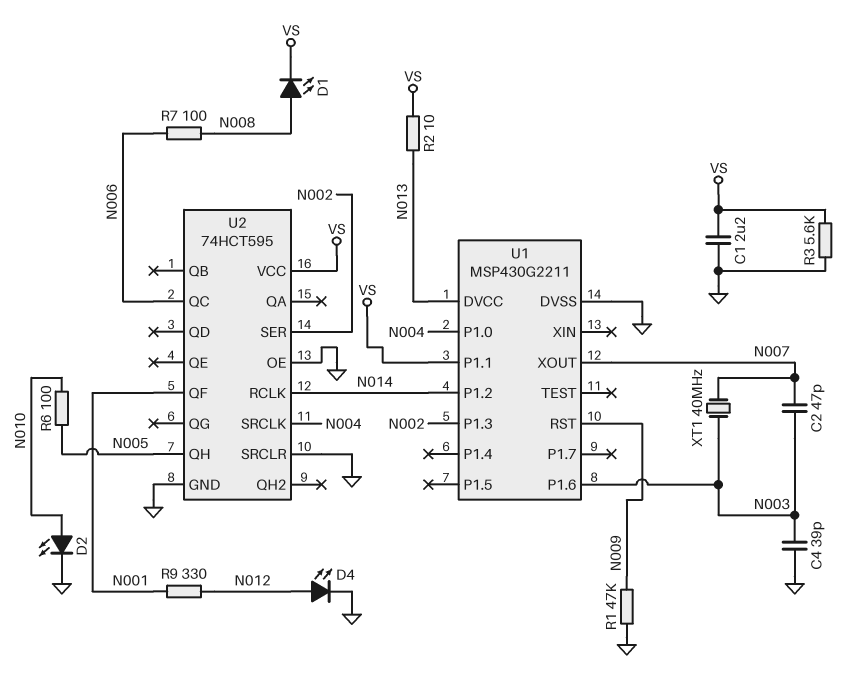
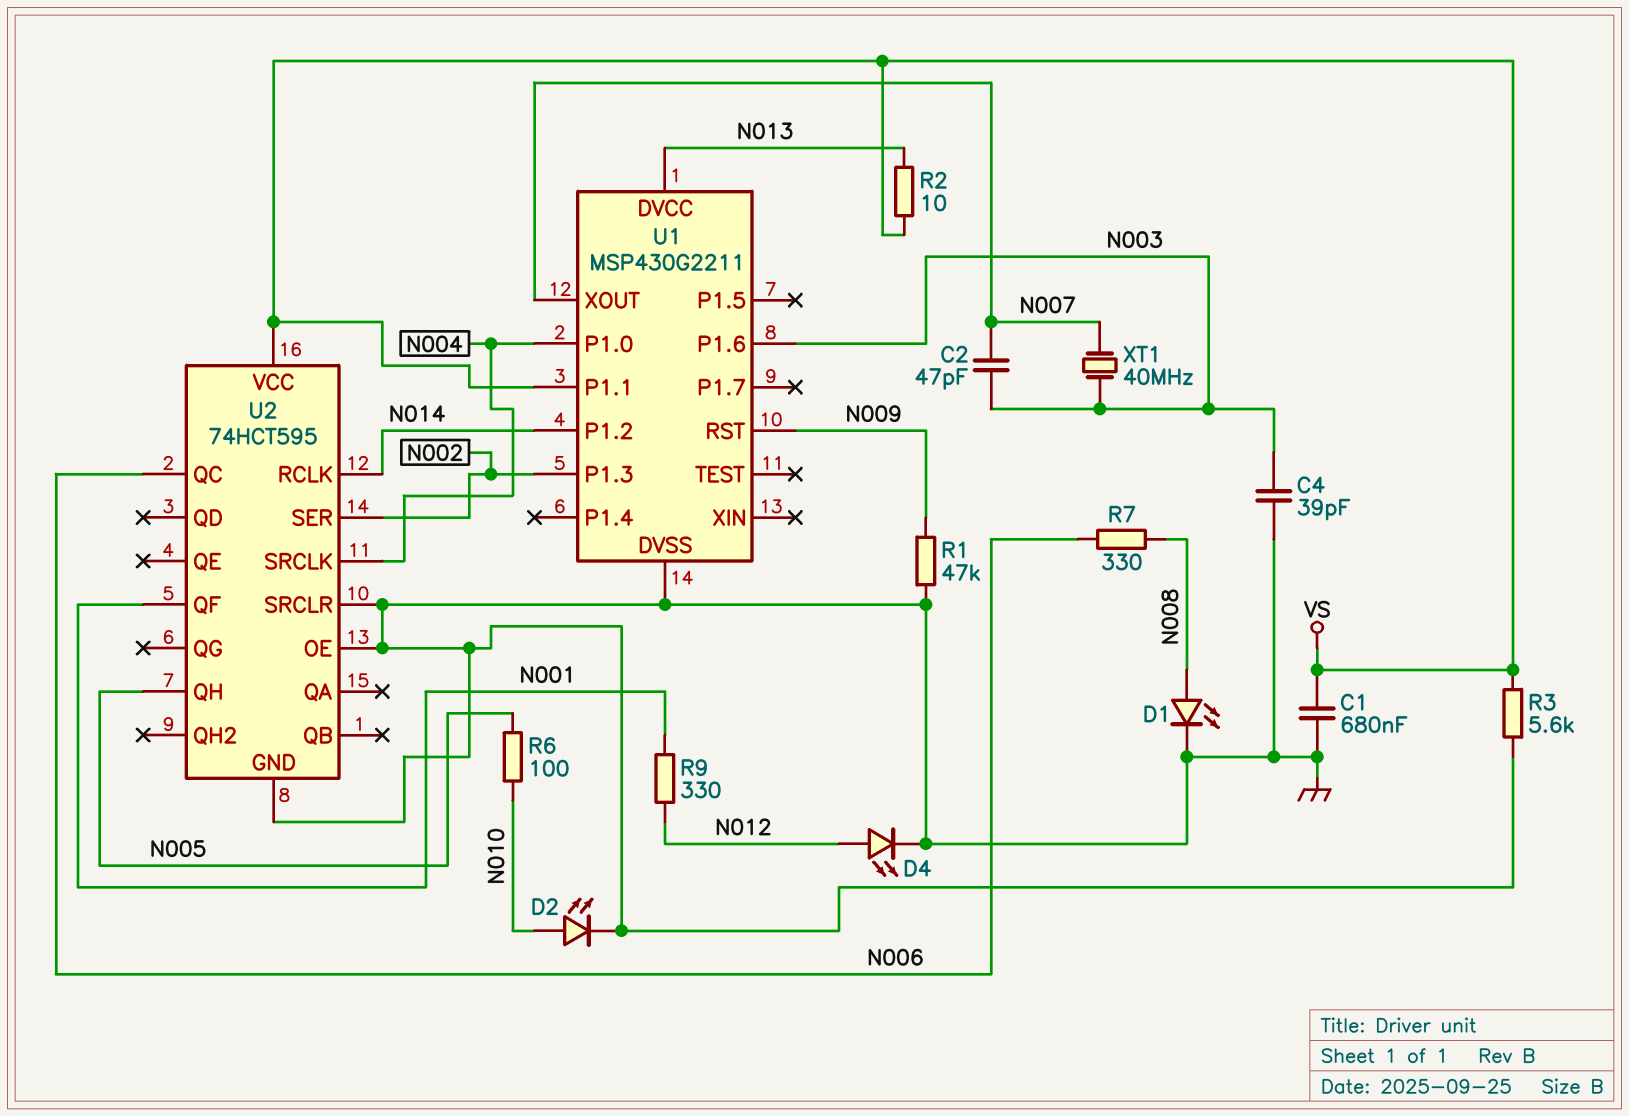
C1: 2.2uF (GND, VS) -> 680nF (GND, VS)
D1: LED (A N008, K VS) -> LED (A N008, K GND)
R7: 100 (N006, N008) -> 330 (N006, N008)

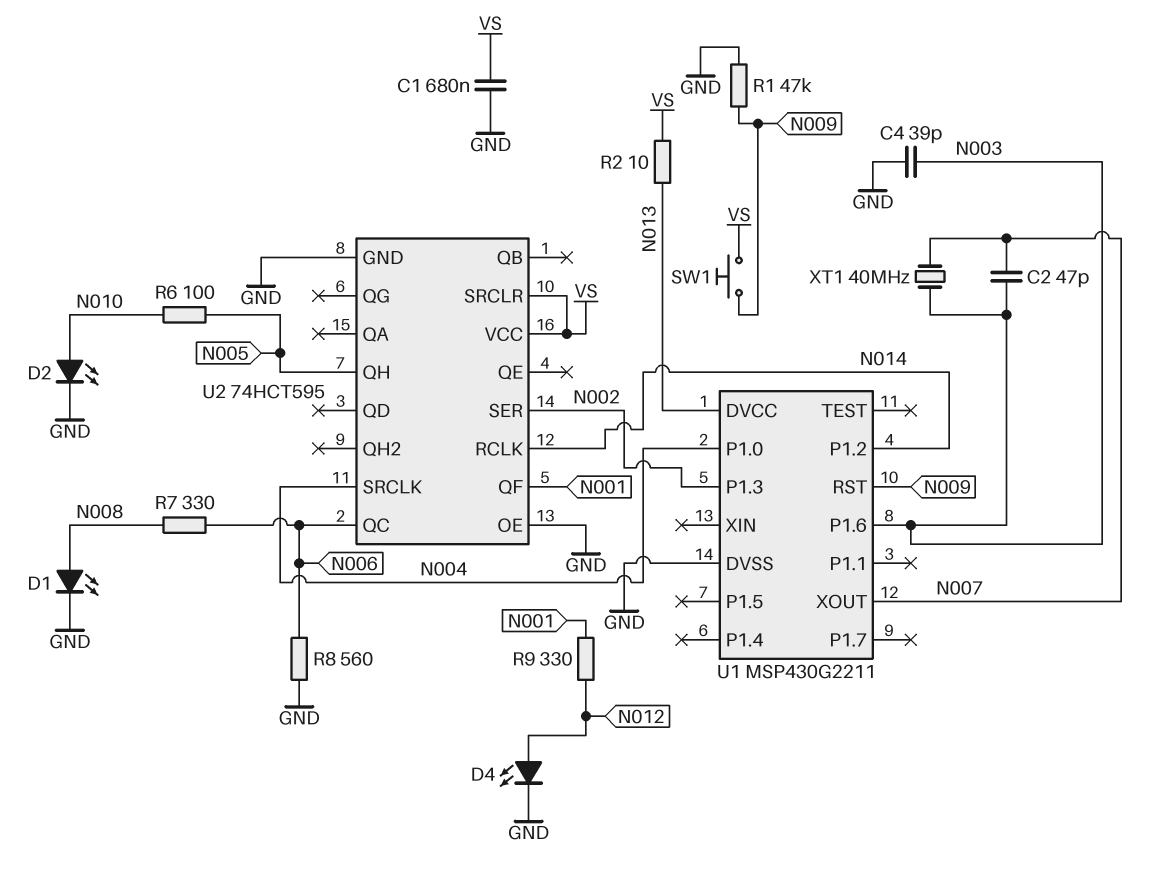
R3: 5.6k (GND, VS) -> none
R8: none -> 560 (GND, N006)
SW1: none -> button (N009, VS)
U1 pin P1.1: VS -> none
U2 pin SRCLR: GND -> VS

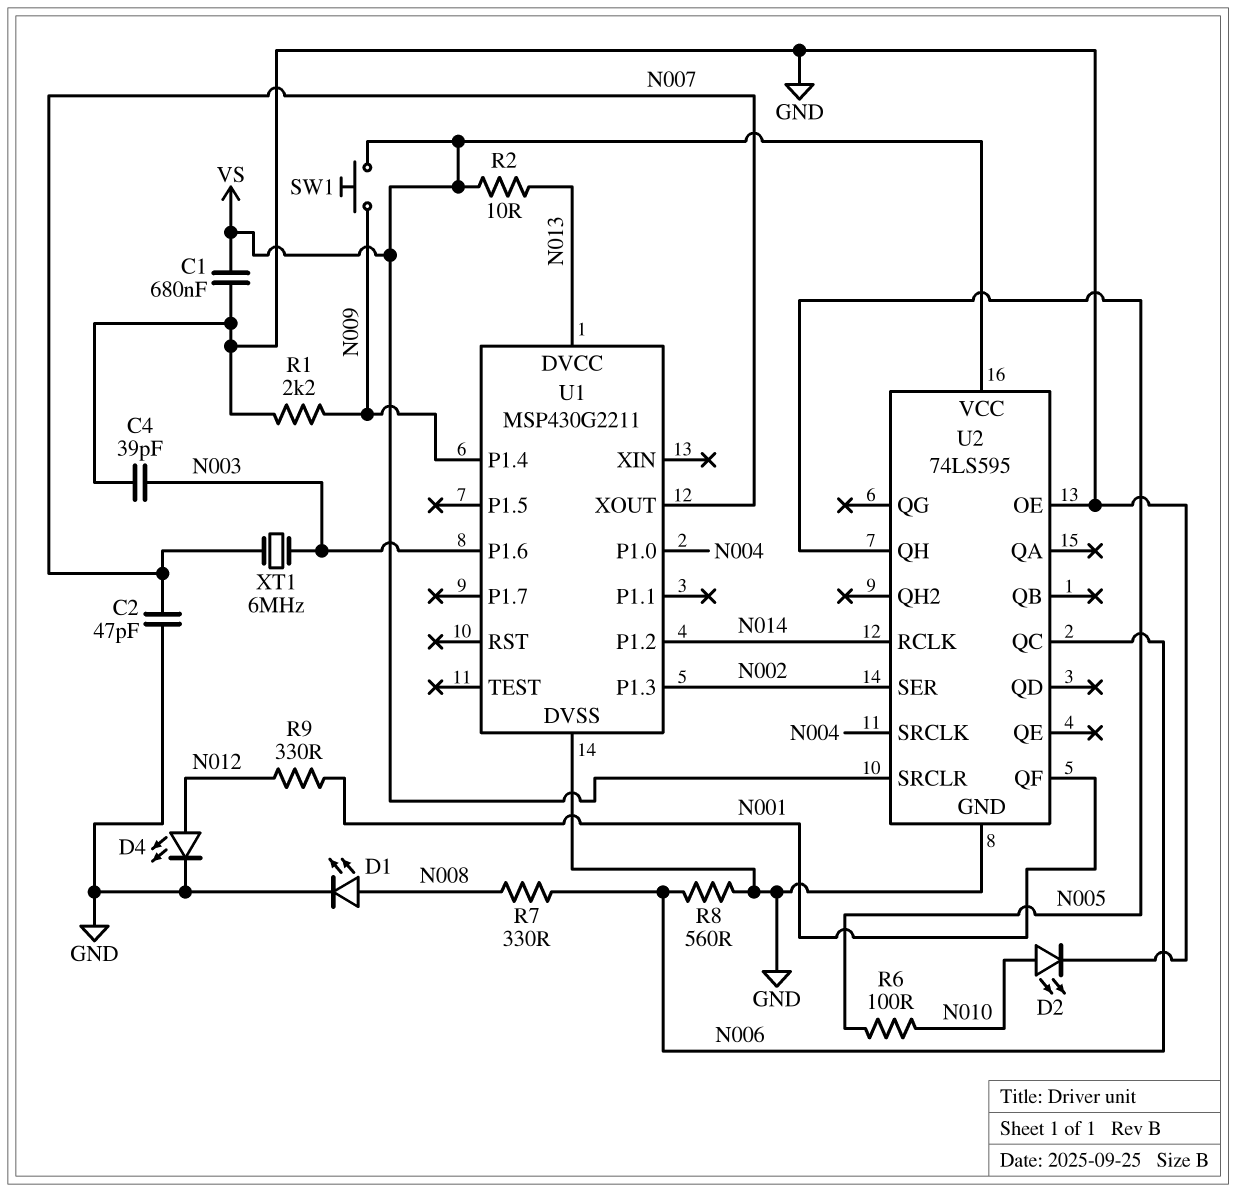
C2: 47pF (N003, N007) -> 47pF (GND, N007)
R1: 47k (GND, N009) -> 2.2k (GND, N009)
U1 pin P1.4: none -> N009
U1 pin RST: N009 -> none
U2: 74HCT595 -> 74LS595
XT1: 40MHz (N003, N007) -> 6MHz (N003, N007)

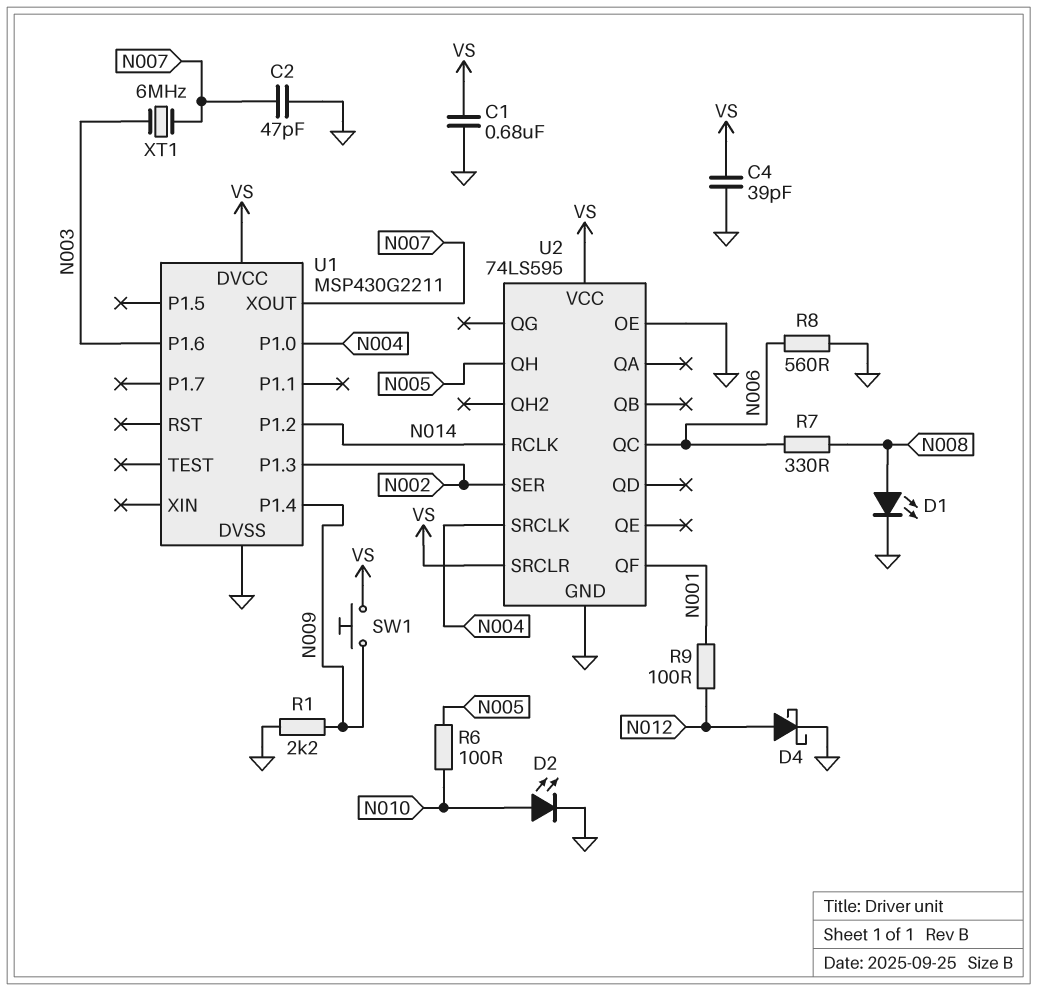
C4: 39pF (GND, N003) -> 39pF (GND, VS)
D4: LED (A N012, K GND) -> schottky (A N012, K GND)
R2: 10 (N013, VS) -> none
R9: 330 (N001, N012) -> 100 (N001, N012)
U1 pin DVCC: N013 -> VS

